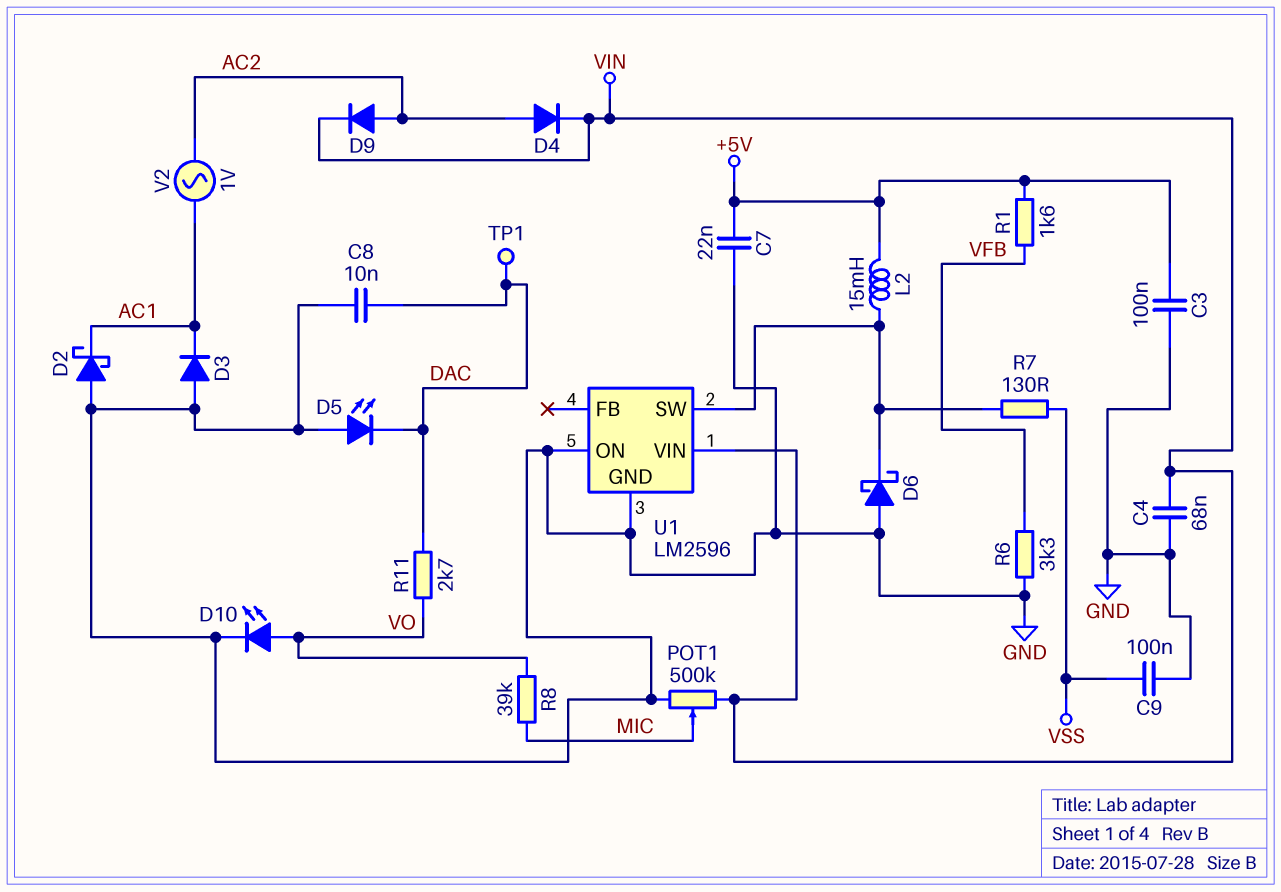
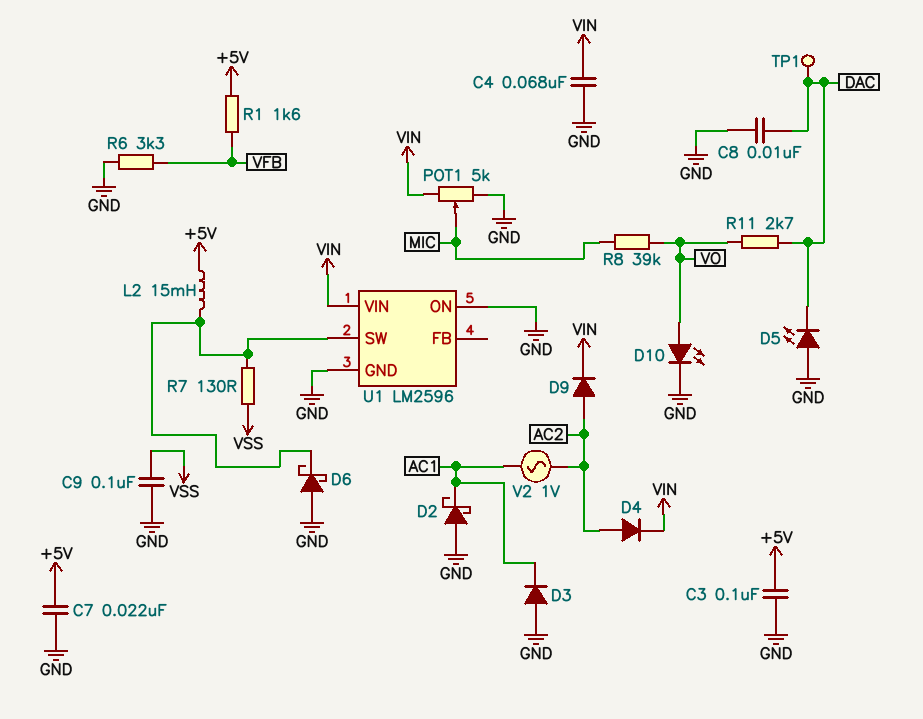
POT1: 500k (GND, VIN, wiper MIC) -> 5k (GND, VIN, wiper MIC)

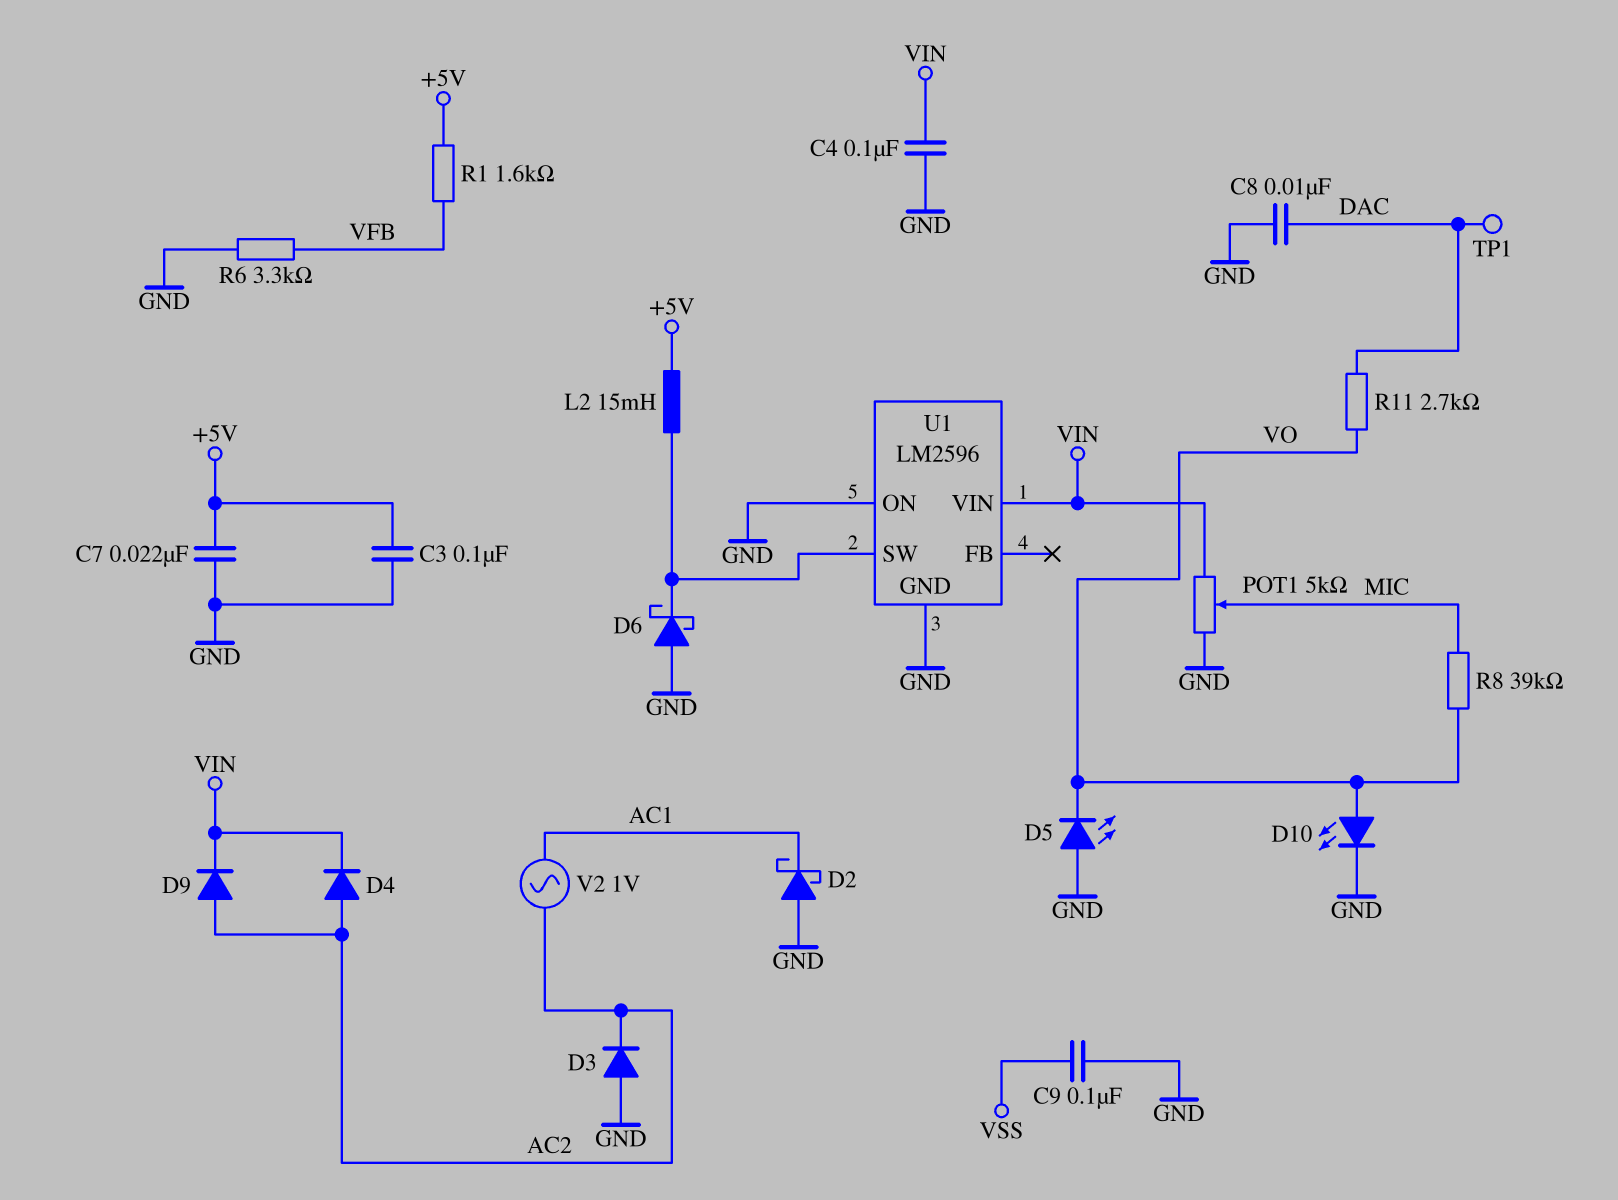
C4: 68nF (GND, VIN) -> 100nF (GND, VIN)
D3: diode (A GND, K AC1) -> diode (A GND, K AC2)
D5: LED (A GND, K DAC) -> LED (A GND, K VO)
R7: 130 (U1/SW, VSS) -> none

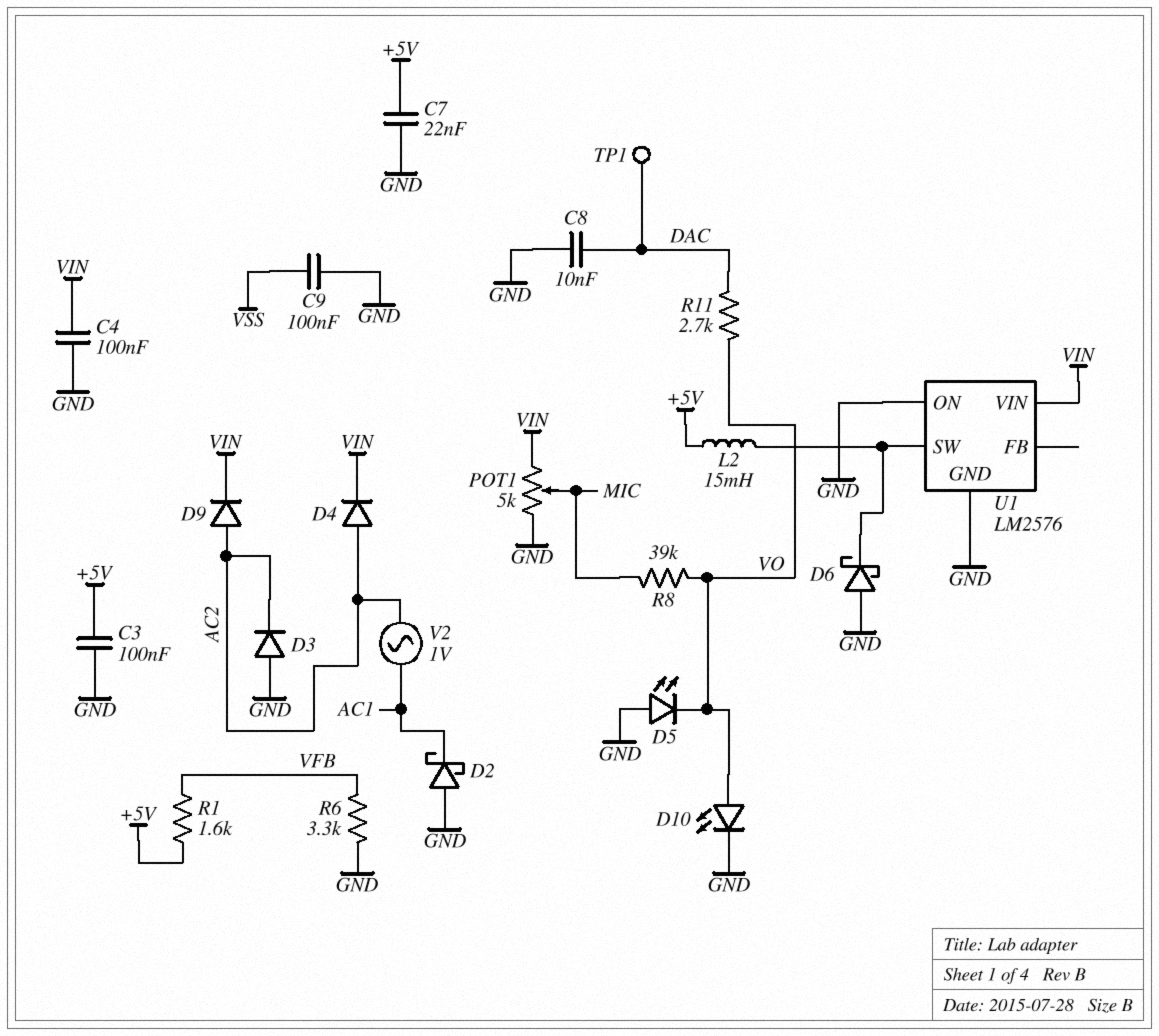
U1: LM2596 -> LM2576

